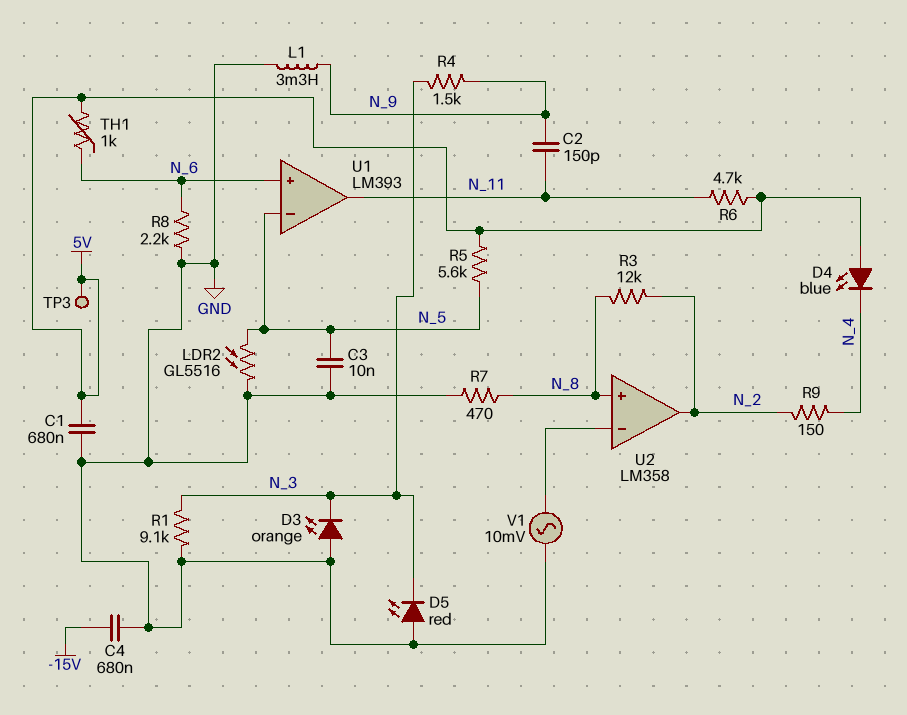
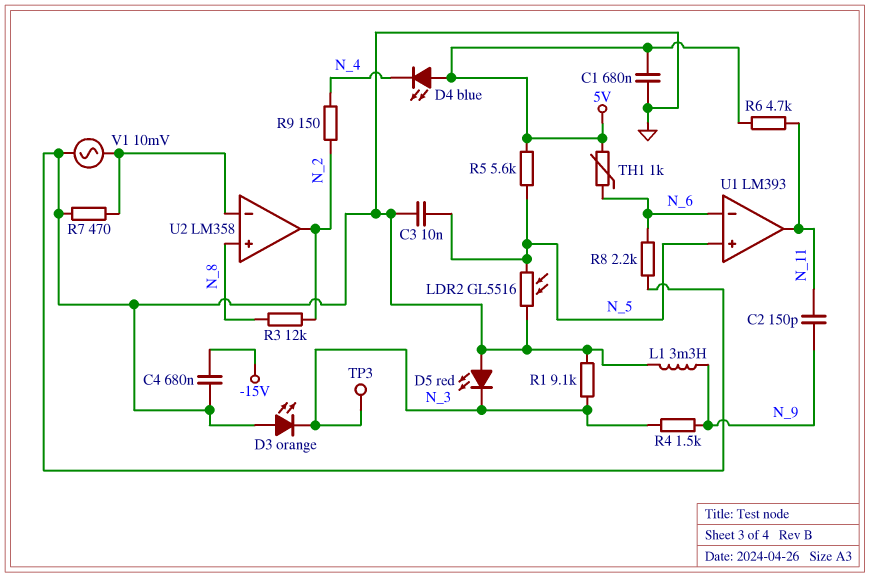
R7: 470 (GND, N_8) -> 470 (GND, U2/in-)
TP3: test point (5V) -> test point (N_3)
U1 pin in+: N_6 -> N_5
U1 pin in-: N_5 -> N_6

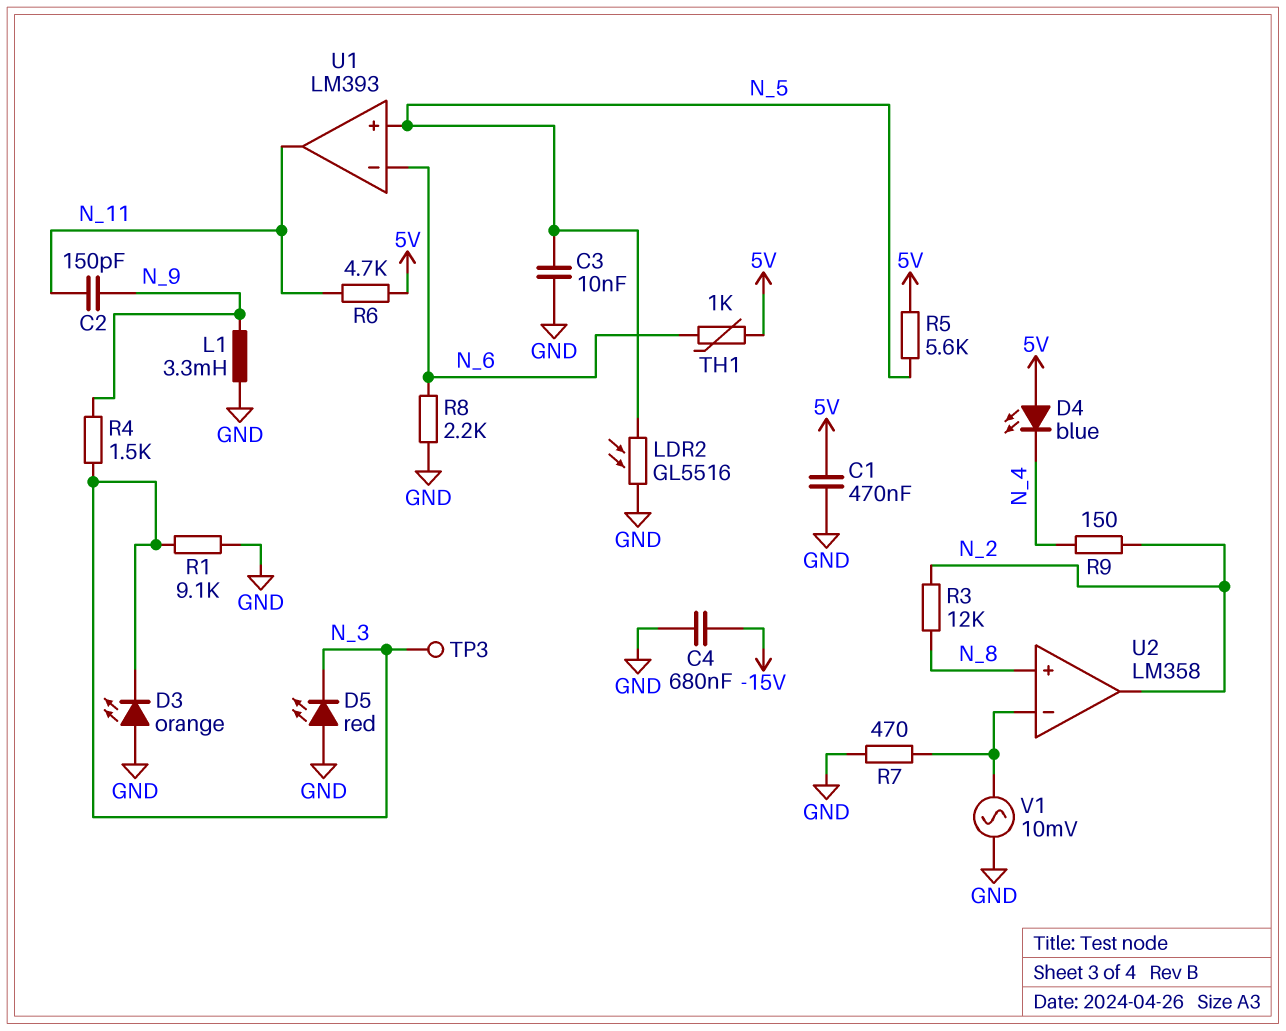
C1: 680nF (5V, GND) -> 470nF (5V, GND)

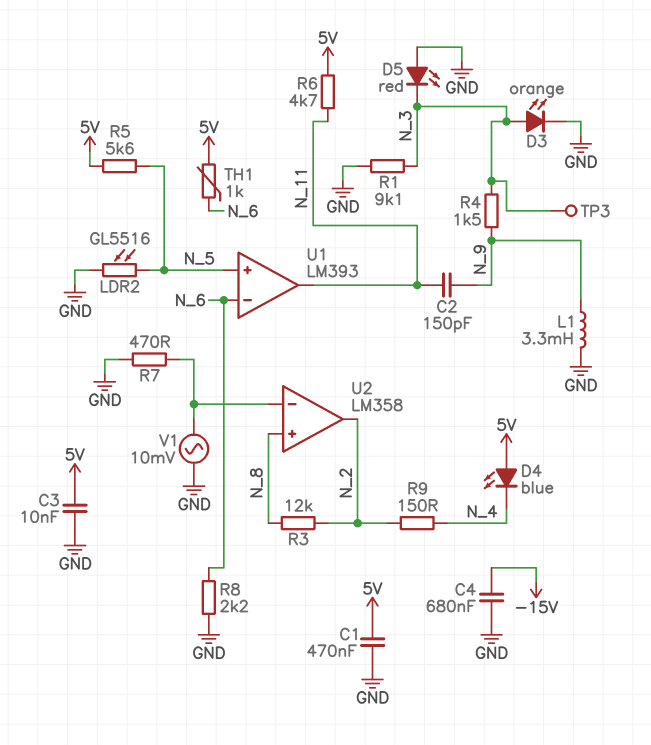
C3: 10nF (GND, N_5) -> 10nF (5V, GND)
D3: LED orange (A GND, K N_3) -> LED orange (A N_3, K GND)

